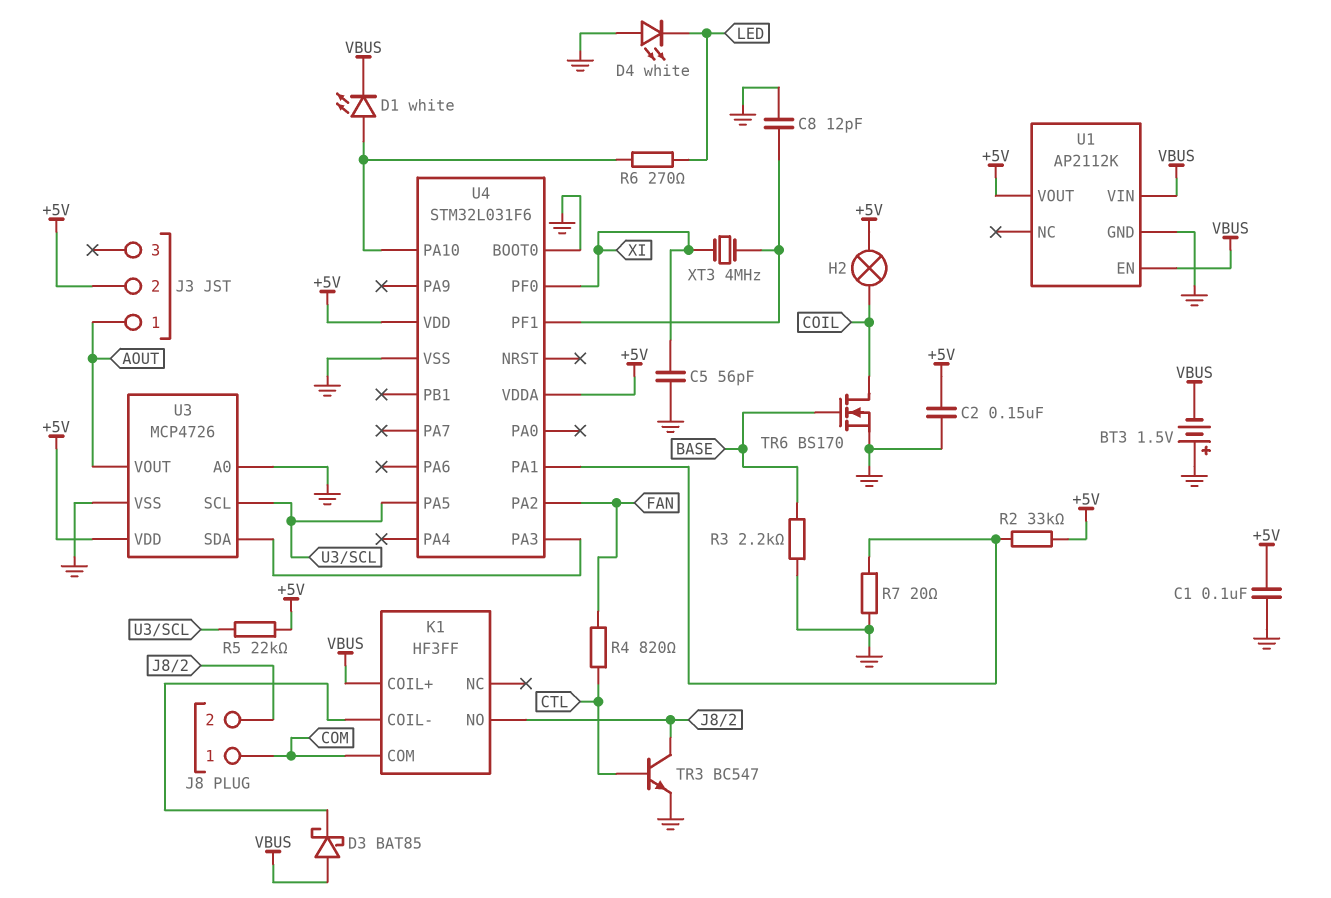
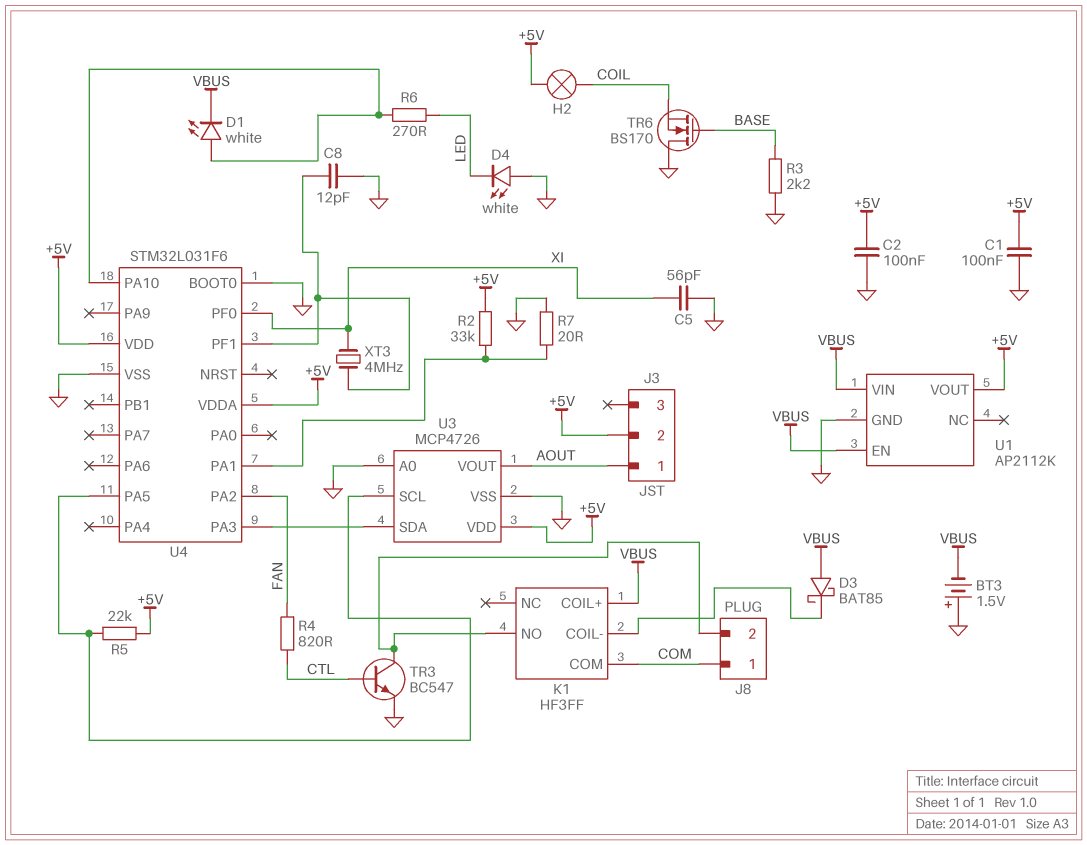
C2: 150nF (+5V, GND) -> 100nF (+5V, GND)
TR6: NMOS BS170 (G BASE, D COIL, S GND) -> NMOS BS170 (G BASE, D GND, S COIL)

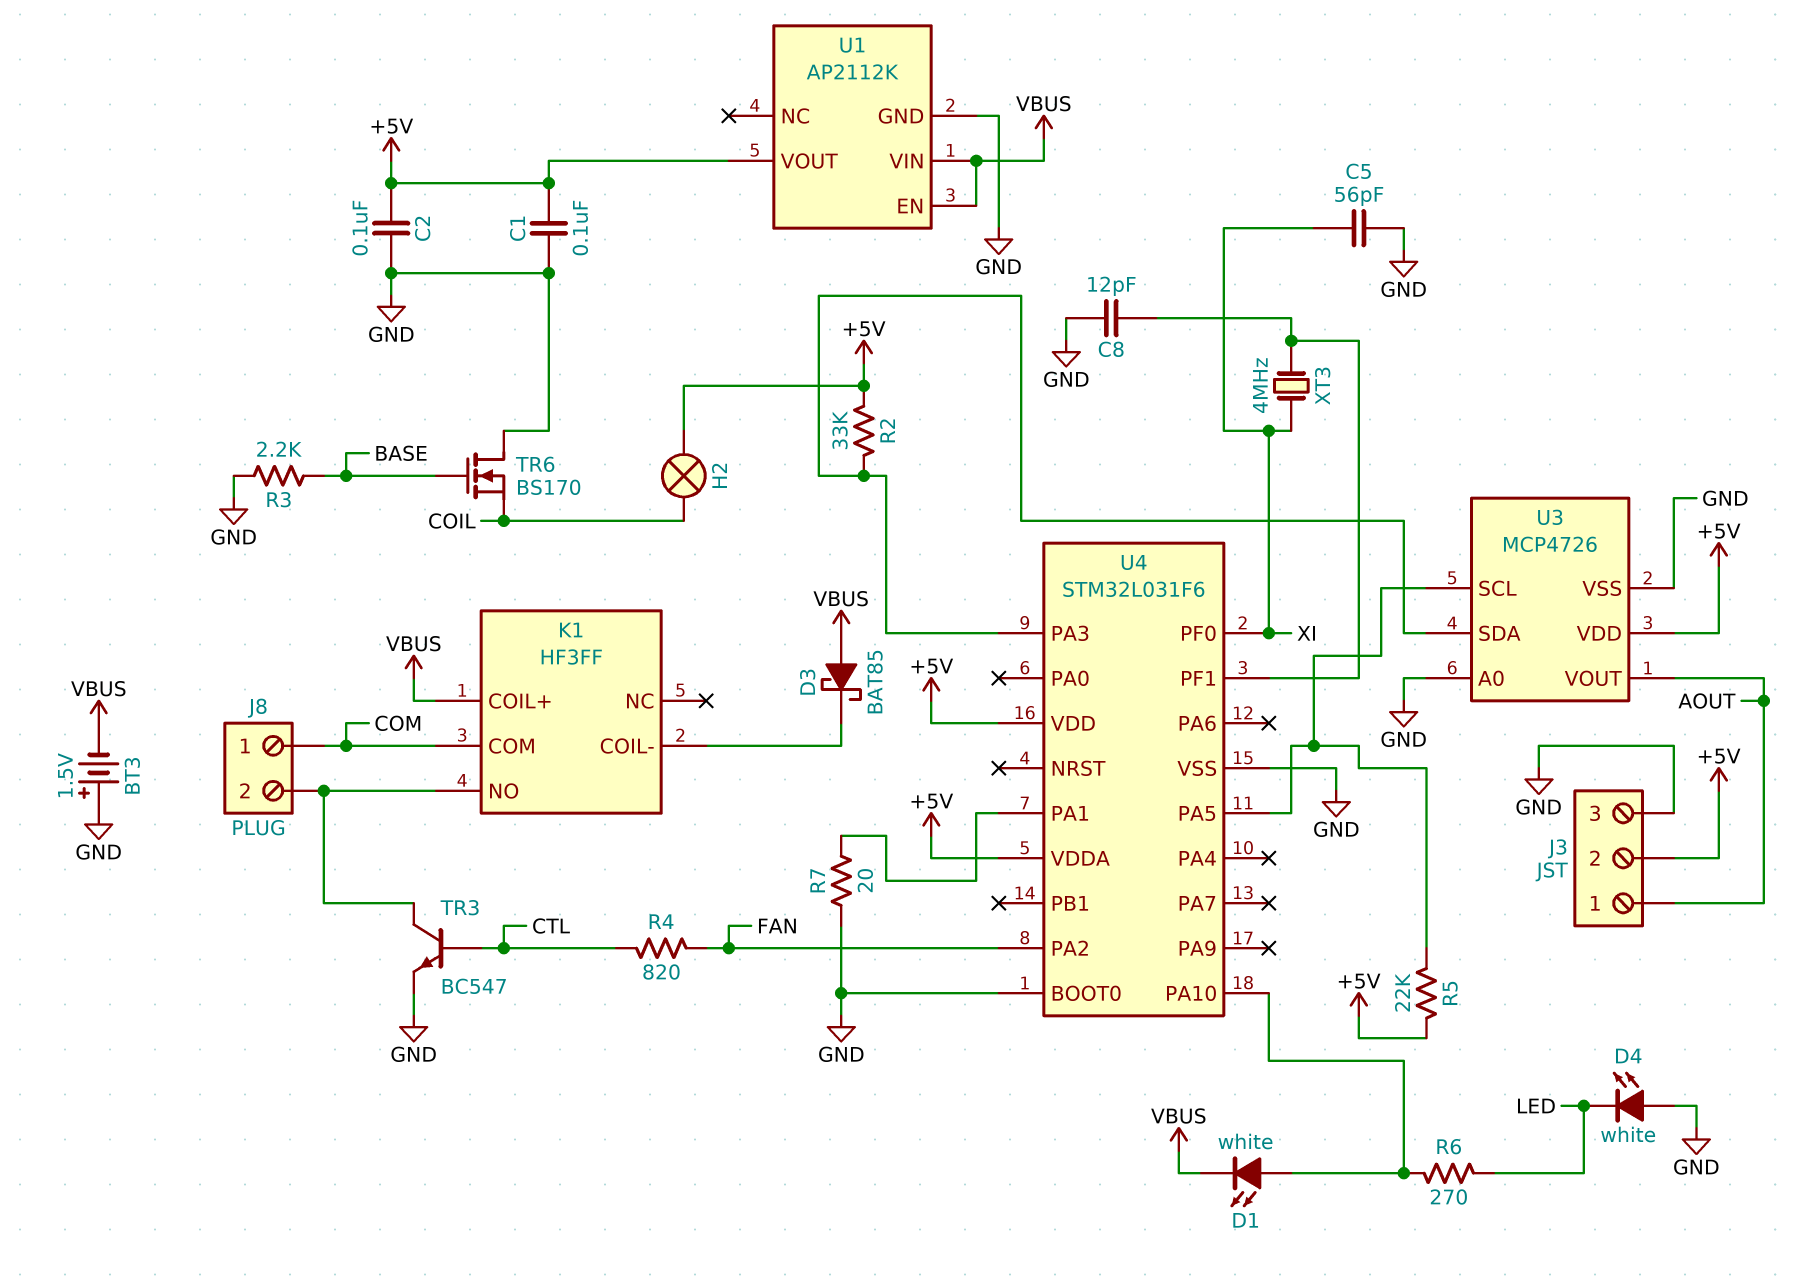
J3 pin 3: none -> GND
R2: 33k (+5V, U4/PA1) -> 33k (+5V, U3/SDA)

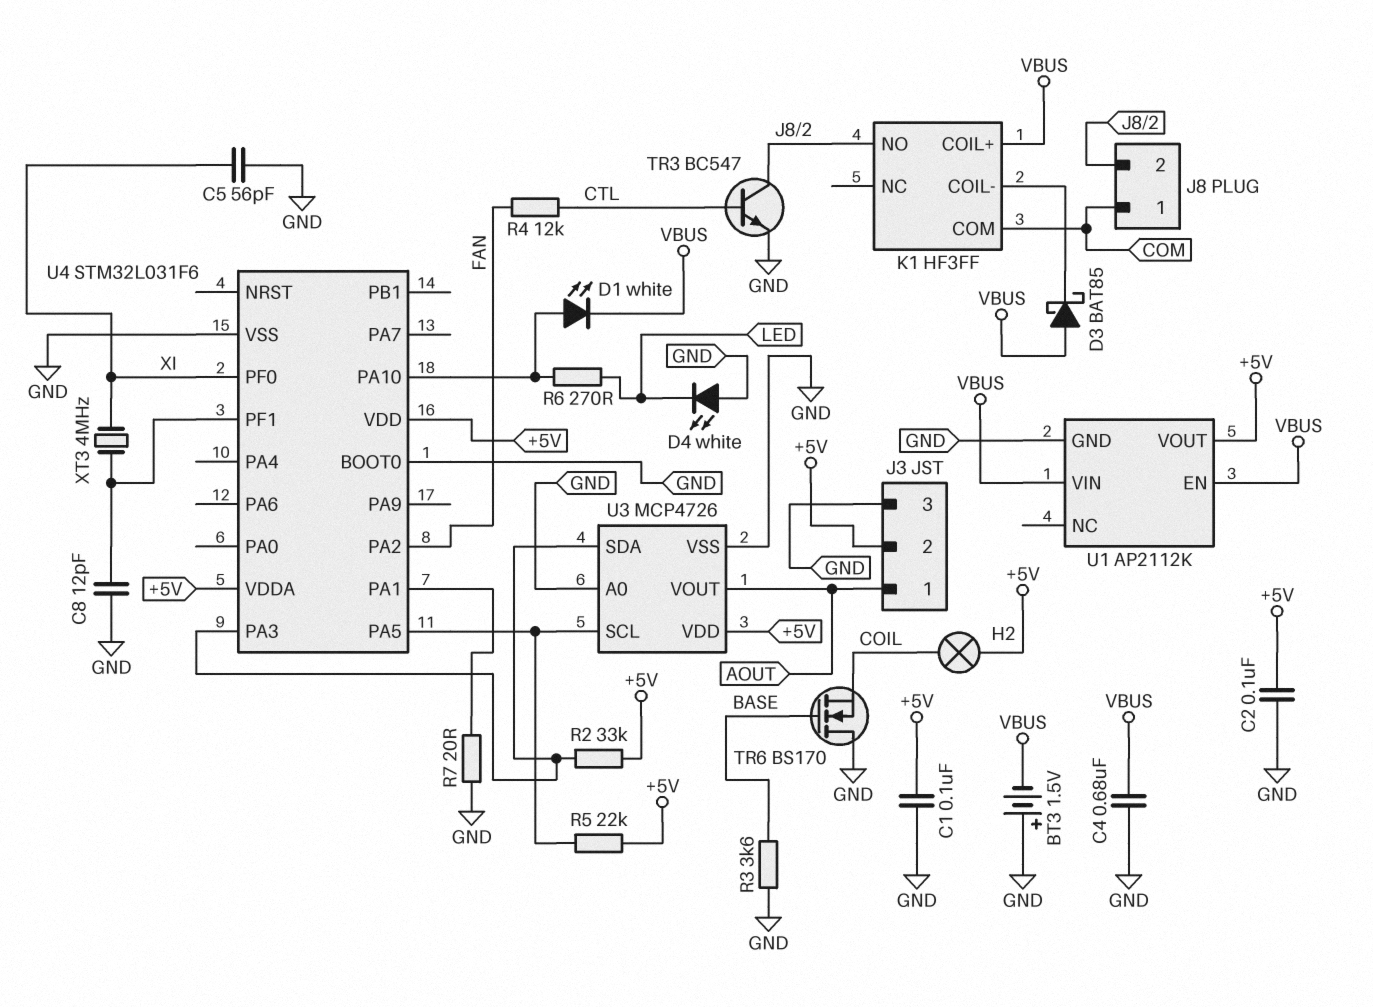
C4: none -> 680nF (GND, VBUS)
R3: 2.2k (BASE, GND) -> 3.6k (BASE, GND)
R4: 820 (CTL, FAN) -> 12k (CTL, FAN)

